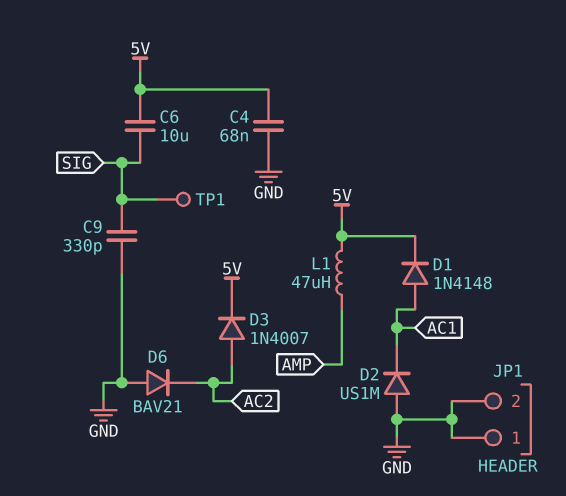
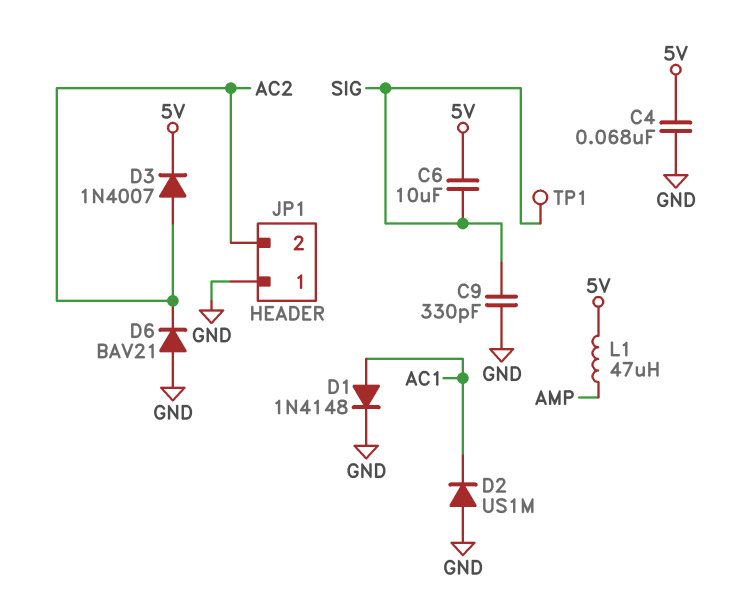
D1: diode 1N4148 (A AC1, K 5V) -> diode 1N4148 (A AC1, K GND)
JP1 pin 2: GND -> AC2

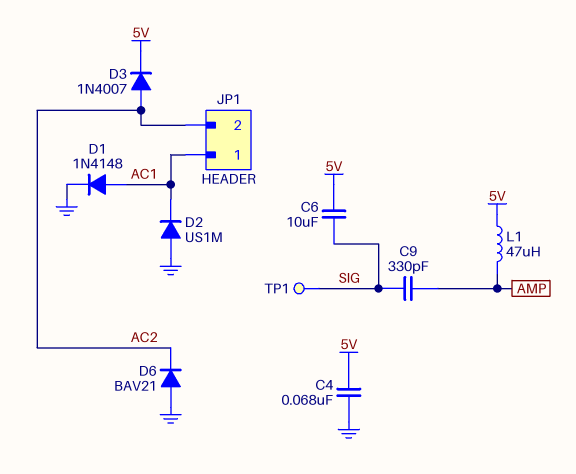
C9: 330pF (GND, SIG) -> 330pF (AMP, SIG)
JP1 pin 1: GND -> AC1

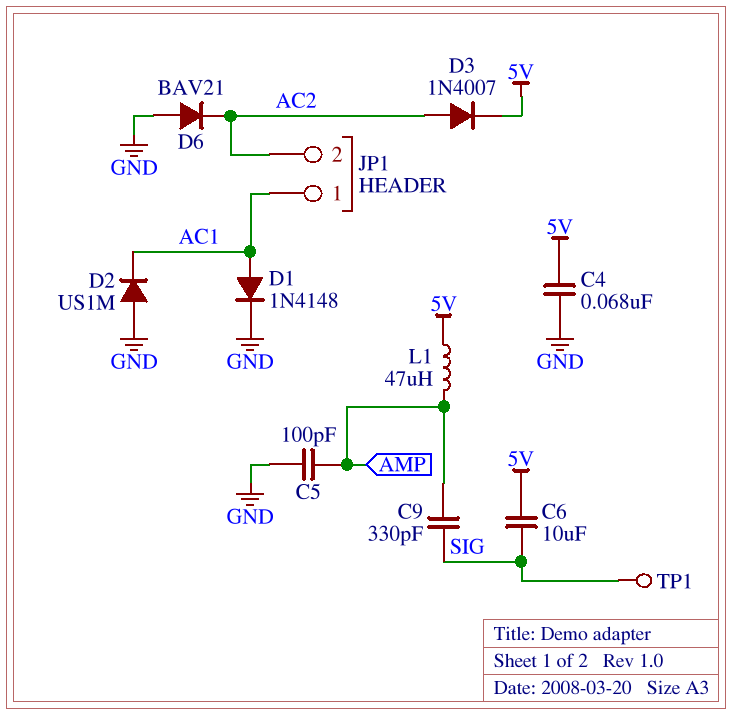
C5: none -> 100pF (AMP, GND)

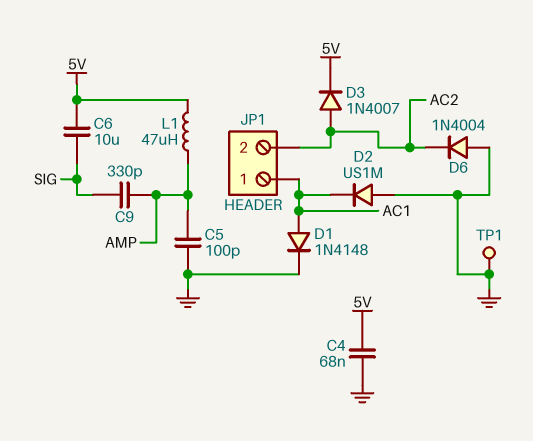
D6: diode BAV21 (A GND, K AC2) -> diode 1N4004 (A GND, K AC2)
TP1: test point (SIG) -> test point (GND)

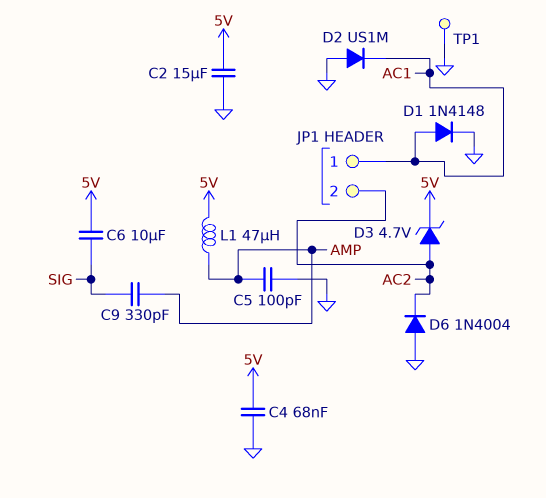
C2: none -> 15uF (5V, GND)
D3: diode 1N4007 (A AC2, K 5V) -> zener 4.7V (A AC2, K 5V)

